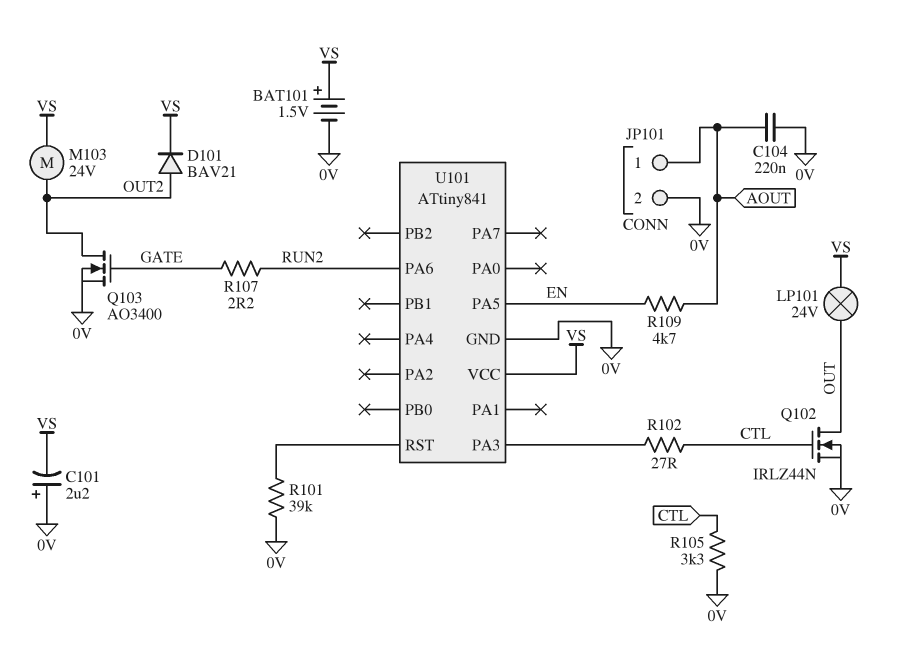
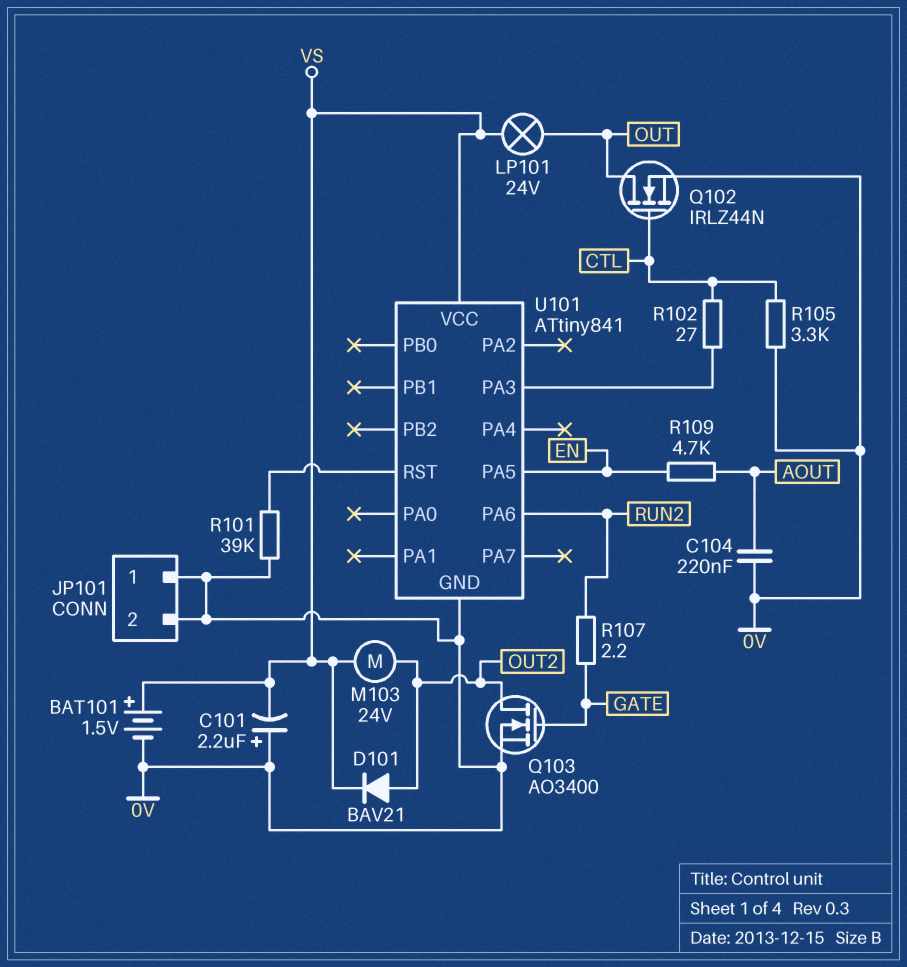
JP101 pin 1: AOUT -> 0V

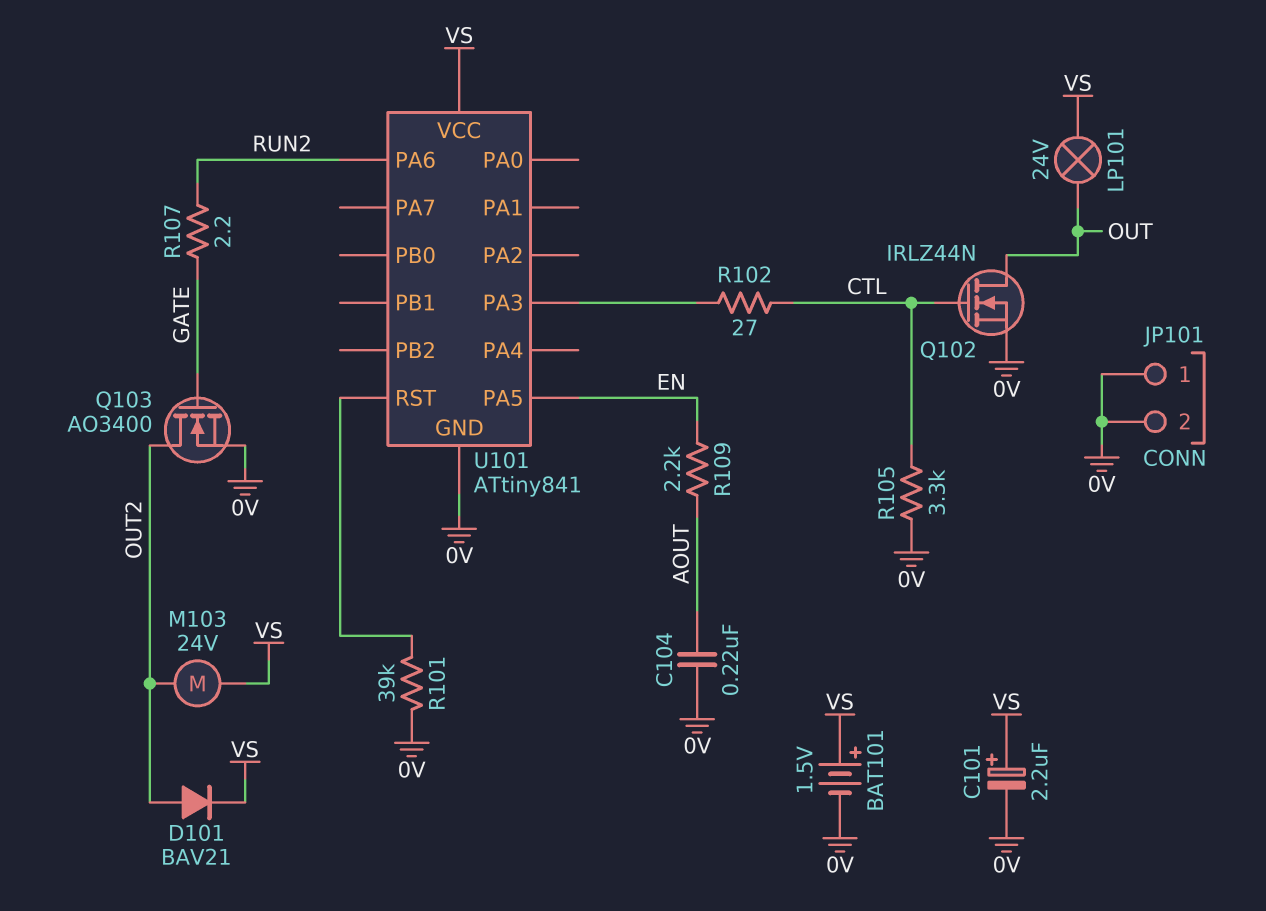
C101: 2.2uF (plus 0V, minus VS) -> 2.2uF (plus VS, minus 0V)
R109: 4.7k (AOUT, EN) -> 2.2k (AOUT, EN)

